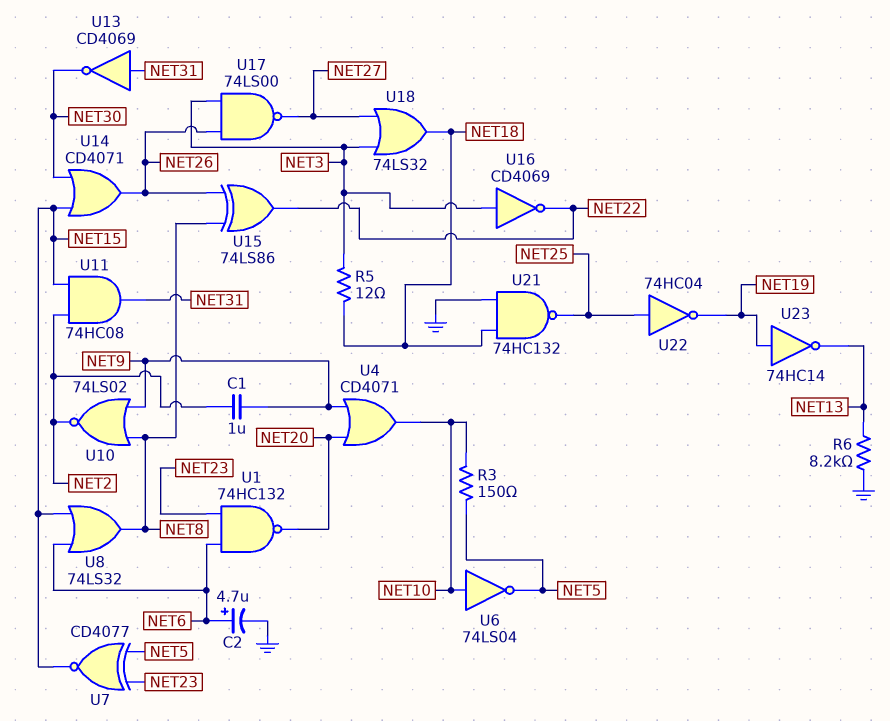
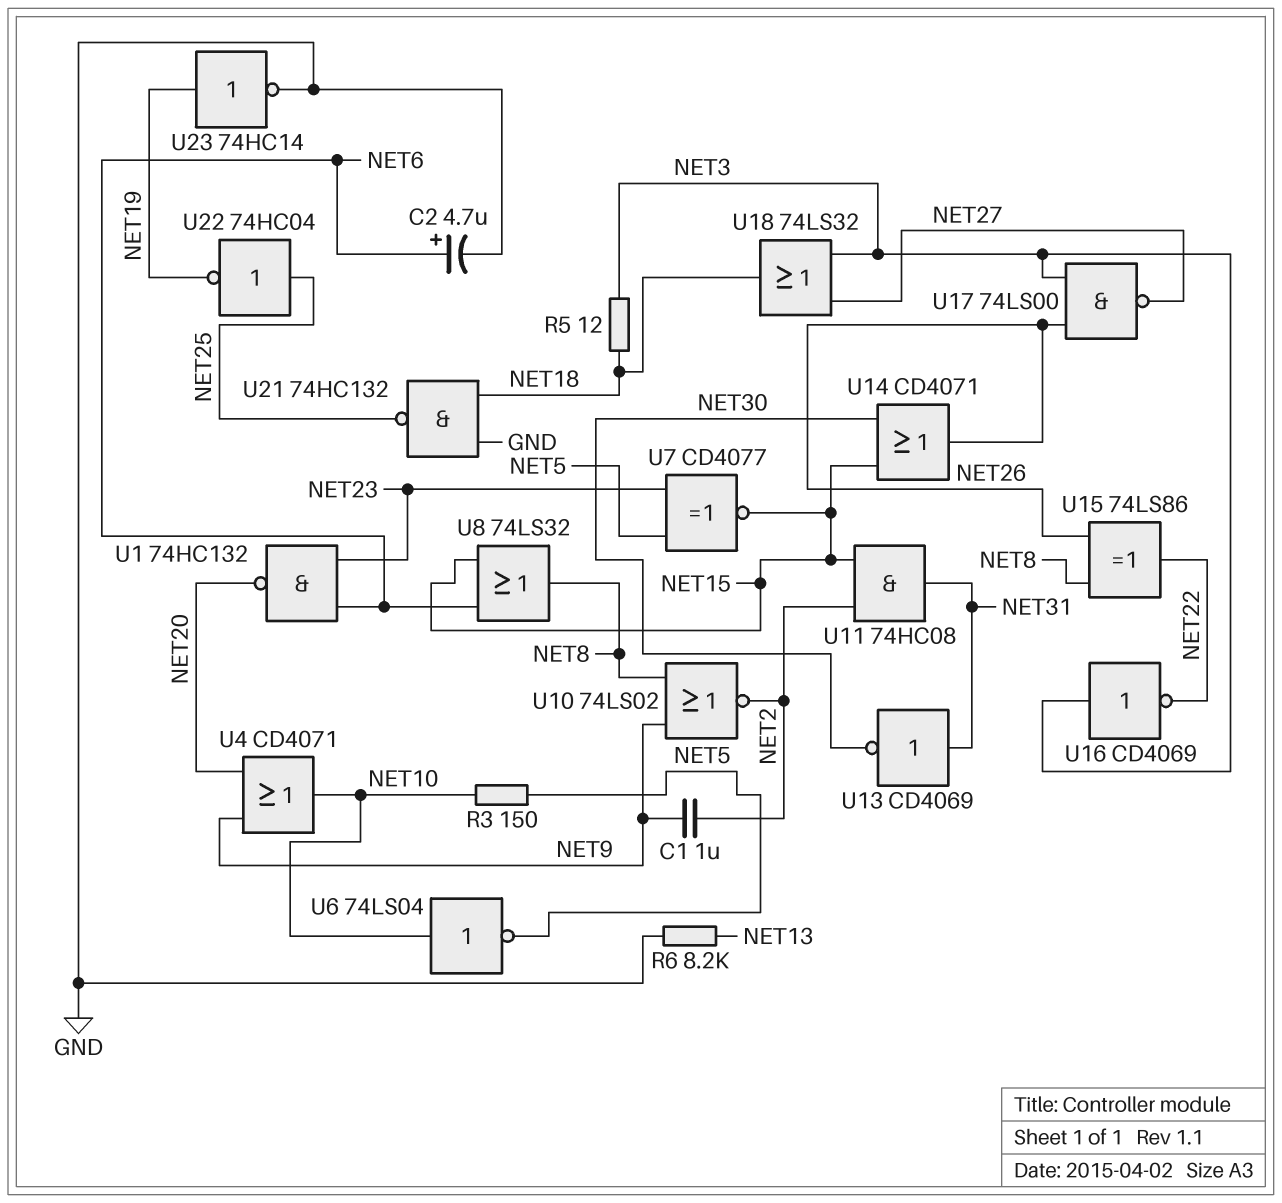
U23: NOT 74HC14 (in NET19, out NET13) -> NOT 74HC14 (in NET19, out GND)

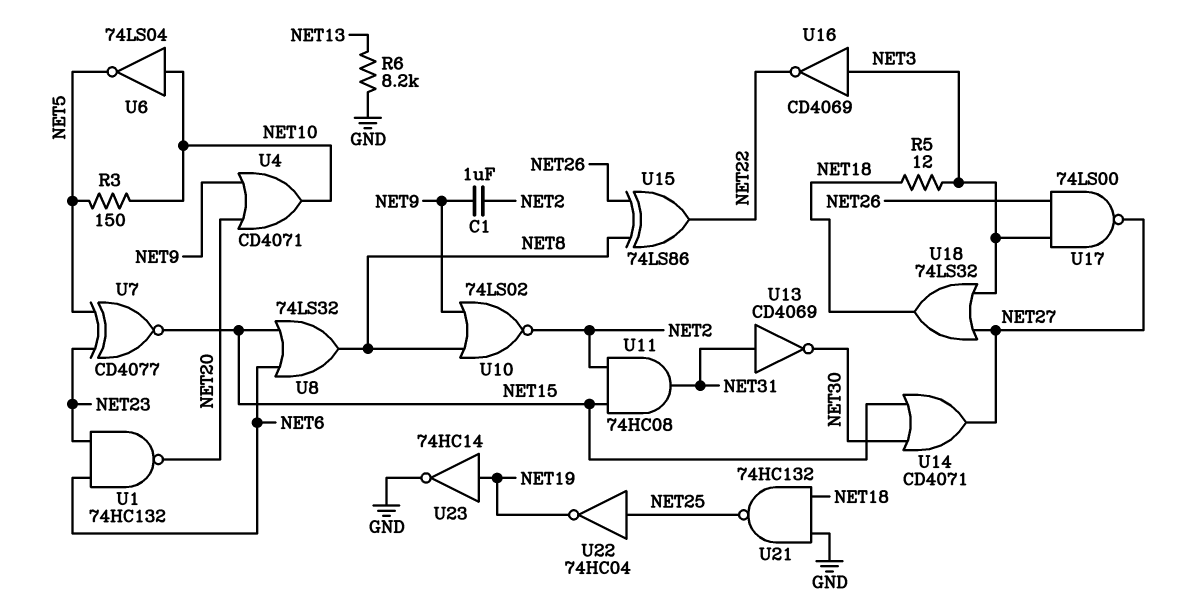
C2: 4.7uF (plus NET6, minus GND) -> none
U14: OR CD4071 (in NET15, in NET30, out NET26) -> OR CD4071 (in NET15, in NET30, out NET27)

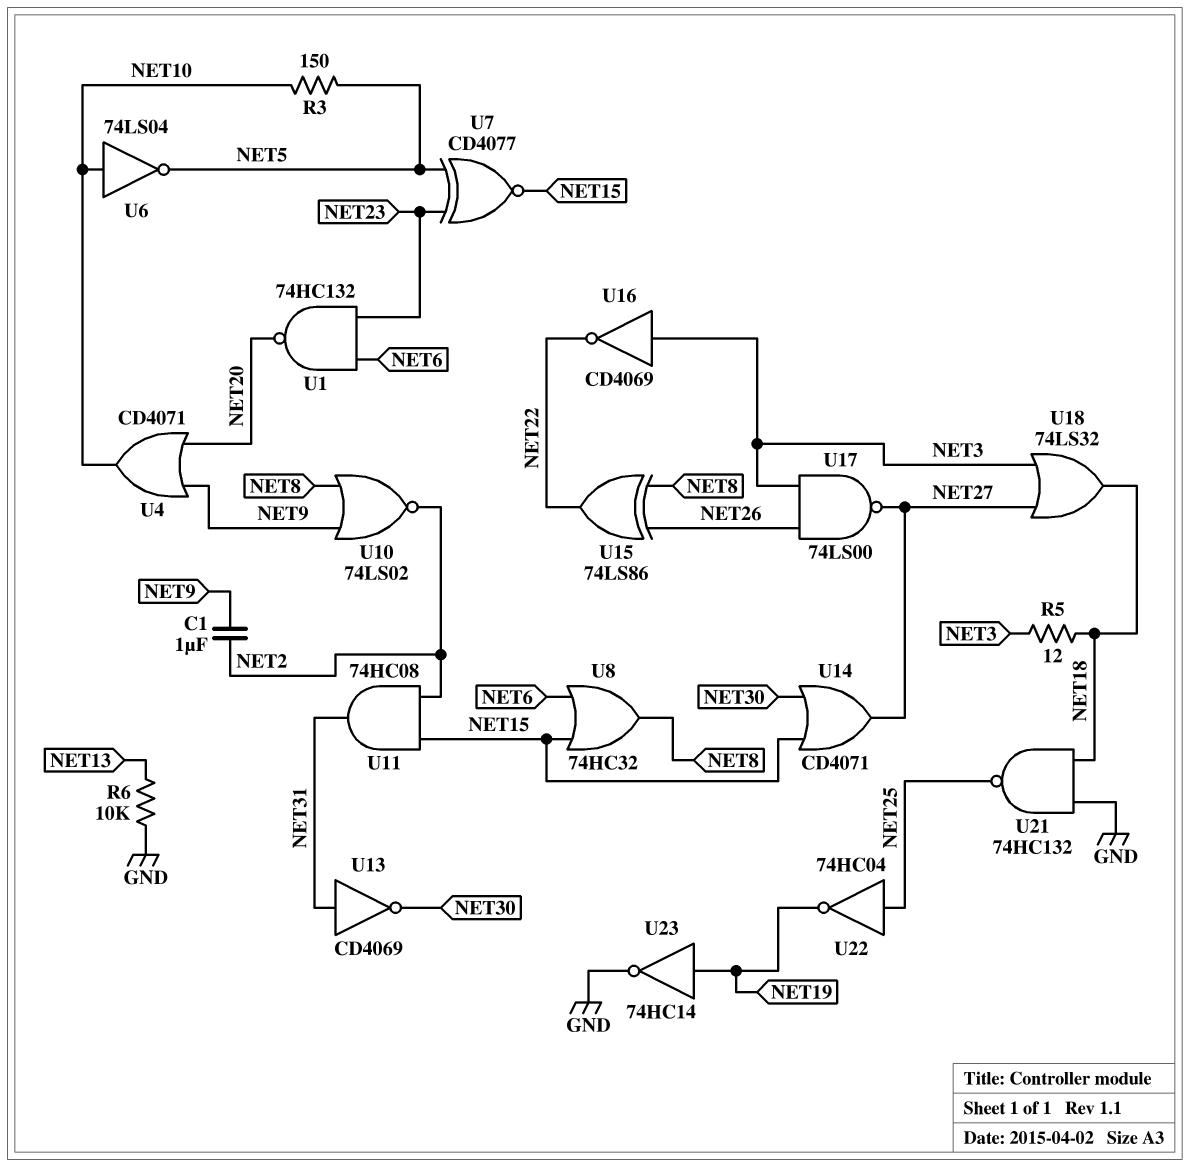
R6: 8.2k (GND, NET13) -> 10k (GND, NET13)
U8: OR 74LS32 (in NET6, in NET15, out NET8) -> OR 74HC32 (in NET6, in NET15, out NET8)

